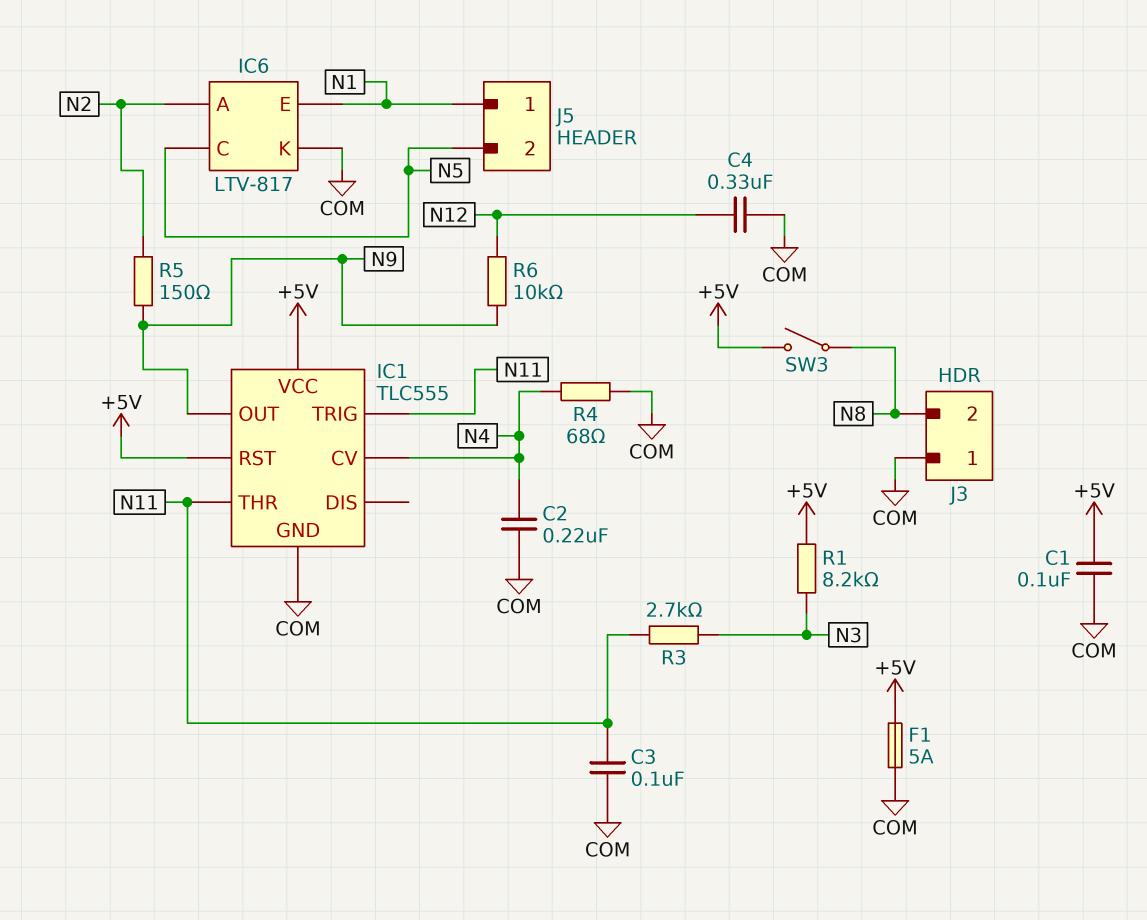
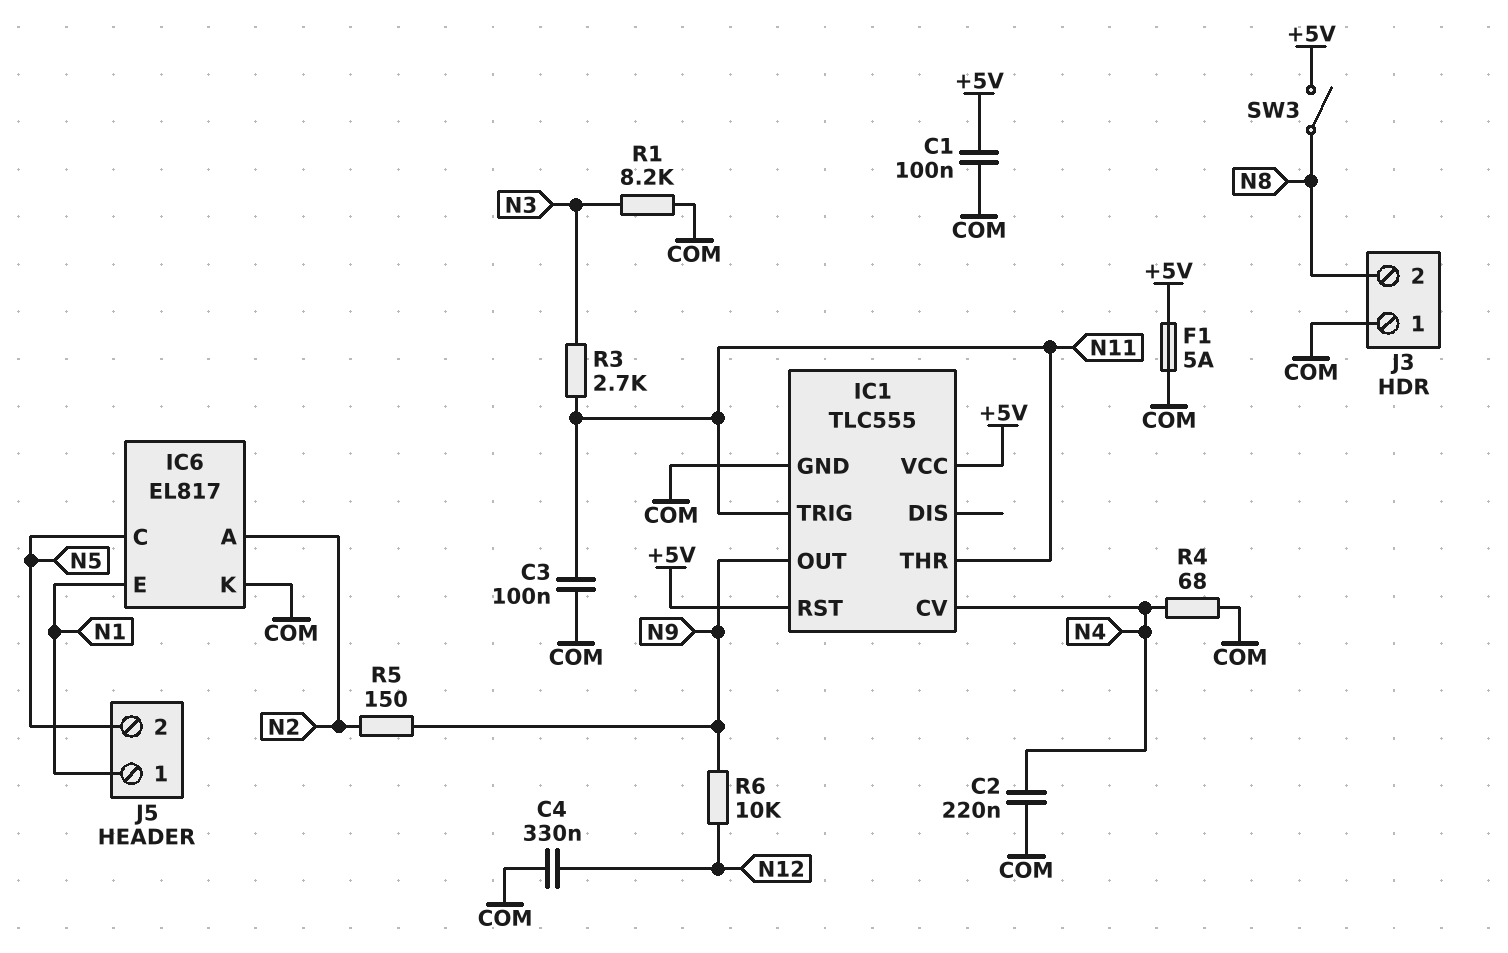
IC6: LTV-817 -> EL817
R1: 8.2k (+5V, N3) -> 8.2k (COM, N3)

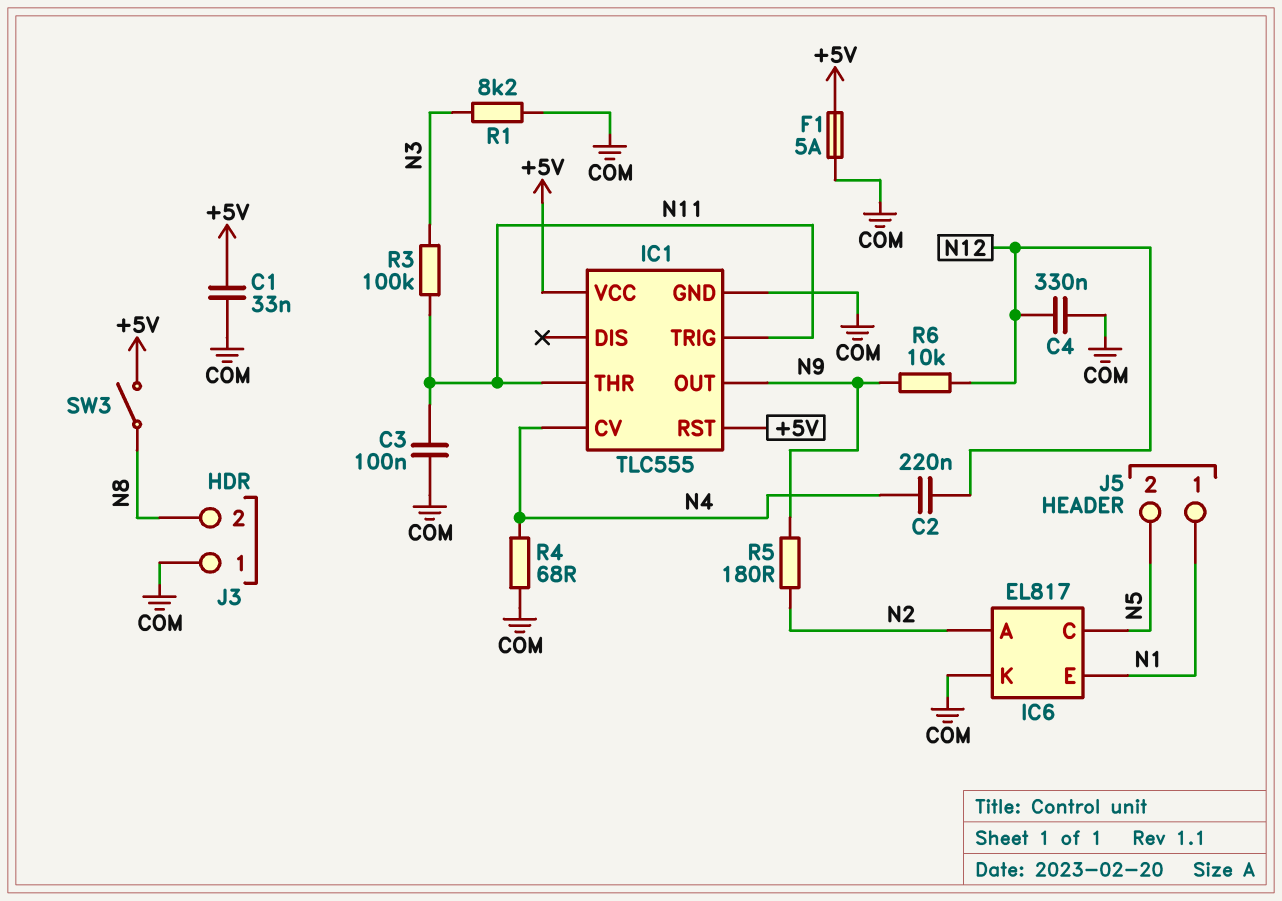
C1: 100nF (+5V, COM) -> 33nF (+5V, COM)
C2: 220nF (COM, N4) -> 220nF (N4, N12)
R3: 2.7k (N3, N11) -> 100k (N3, N11)
R5: 150 (N2, N9) -> 180 (N2, N9)

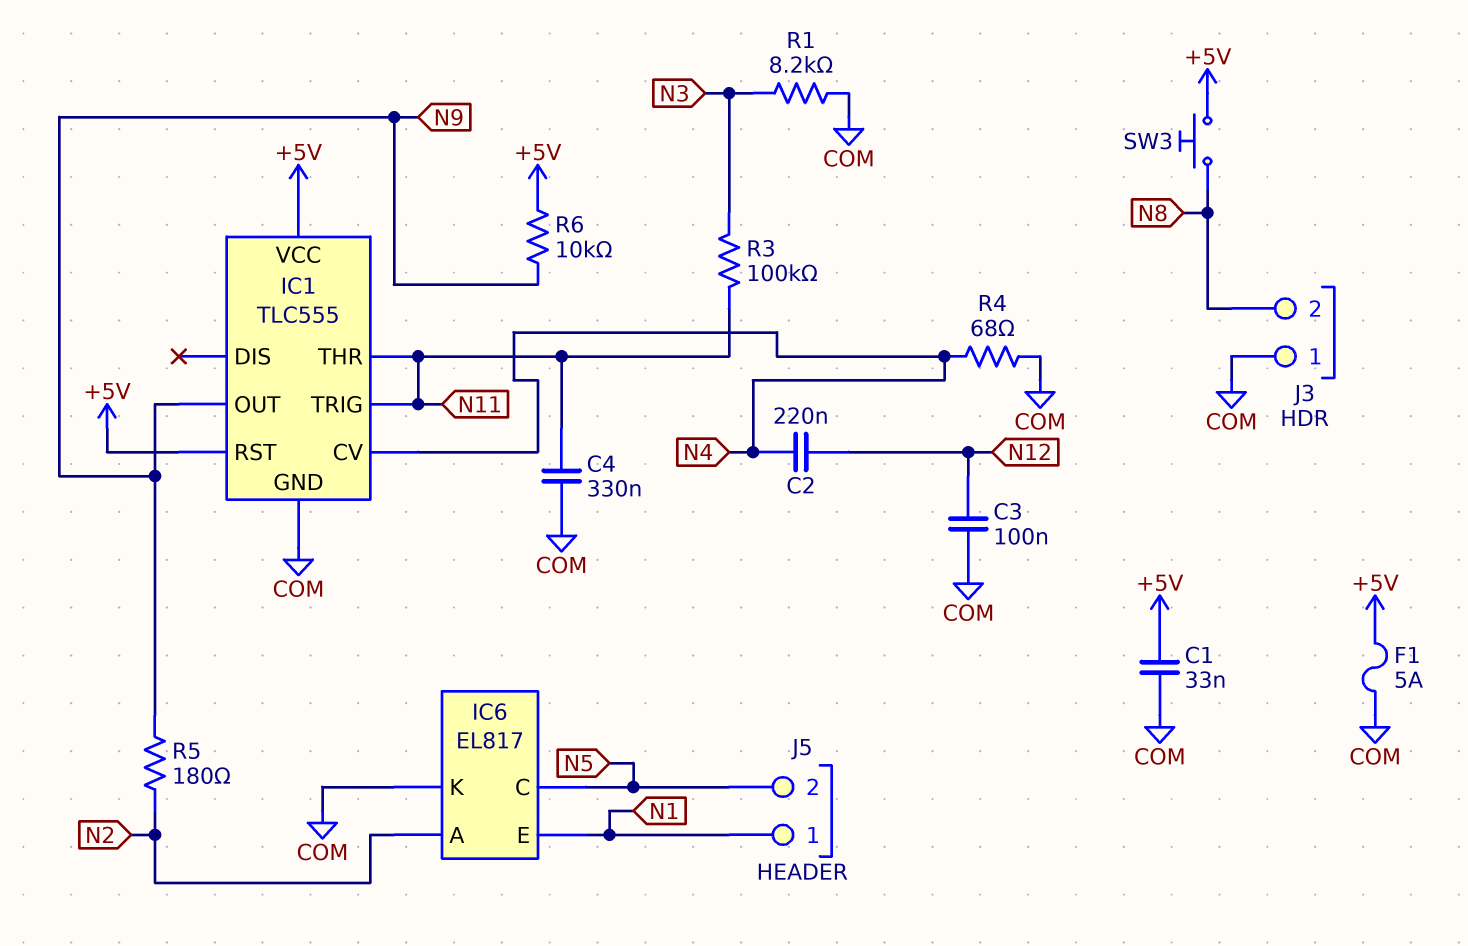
C3: 100nF (COM, N11) -> 100nF (COM, N12)
C4: 330nF (COM, N12) -> 330nF (COM, N11)
R6: 10k (N9, N12) -> 10k (+5V, N9)
SW3: switch (+5V, N8) -> button (+5V, N8)

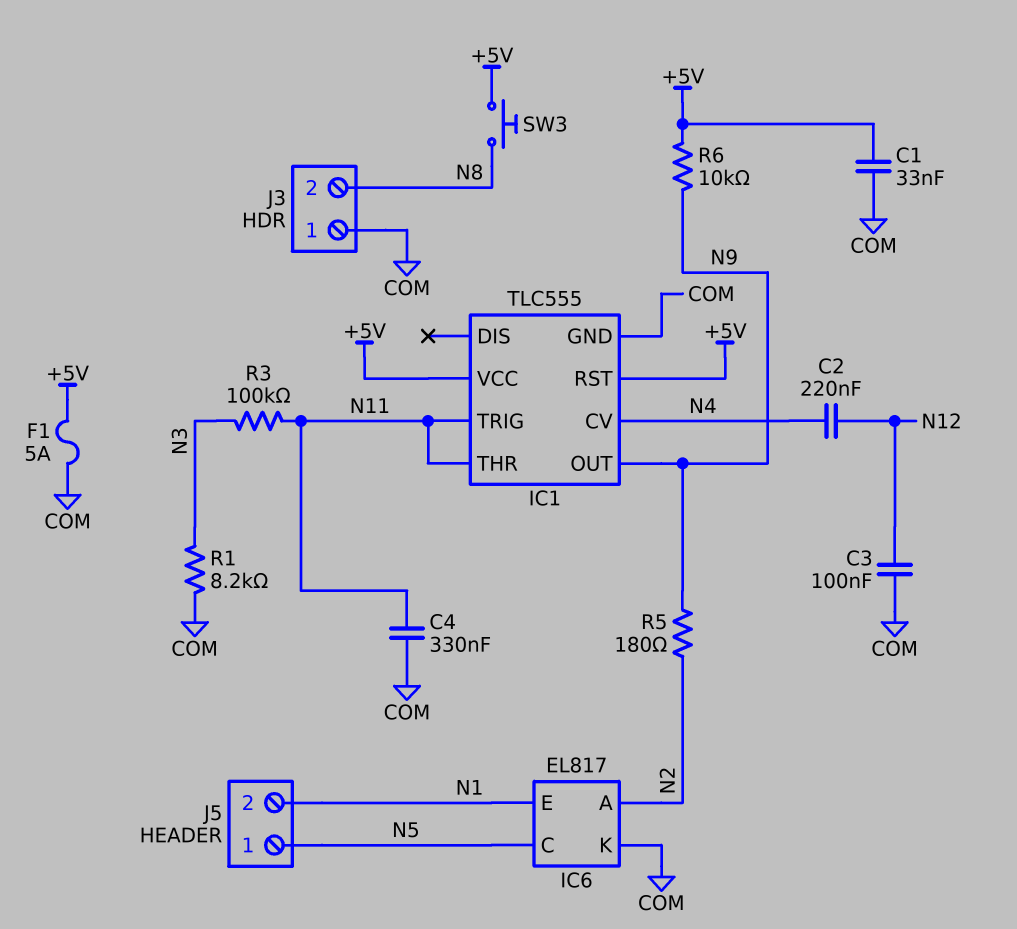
J5 pin 1: N1 -> N5
J5 pin 2: N5 -> N1
R4: 68 (COM, N4) -> none

